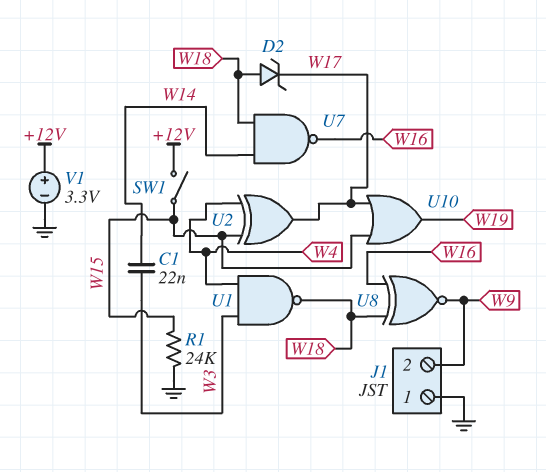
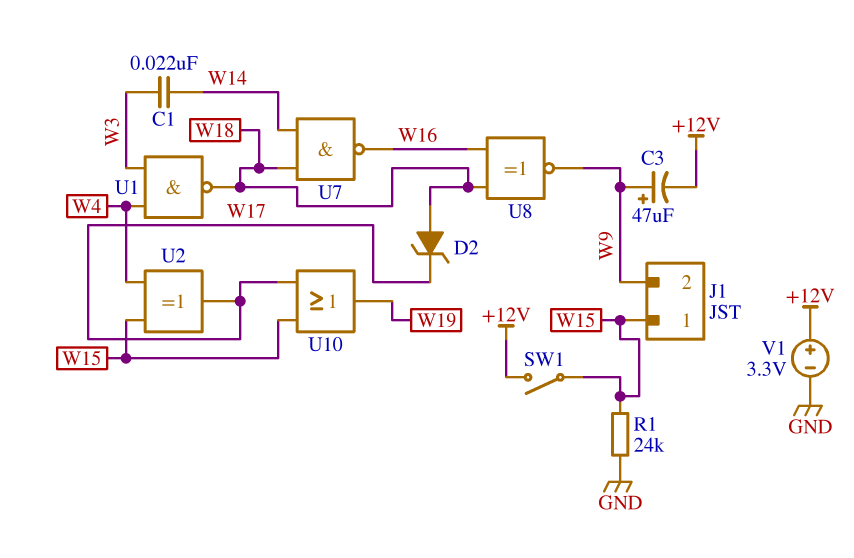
C3: none -> 47uF (plus W9, minus +12V)
J1 pin 1: GND -> W15

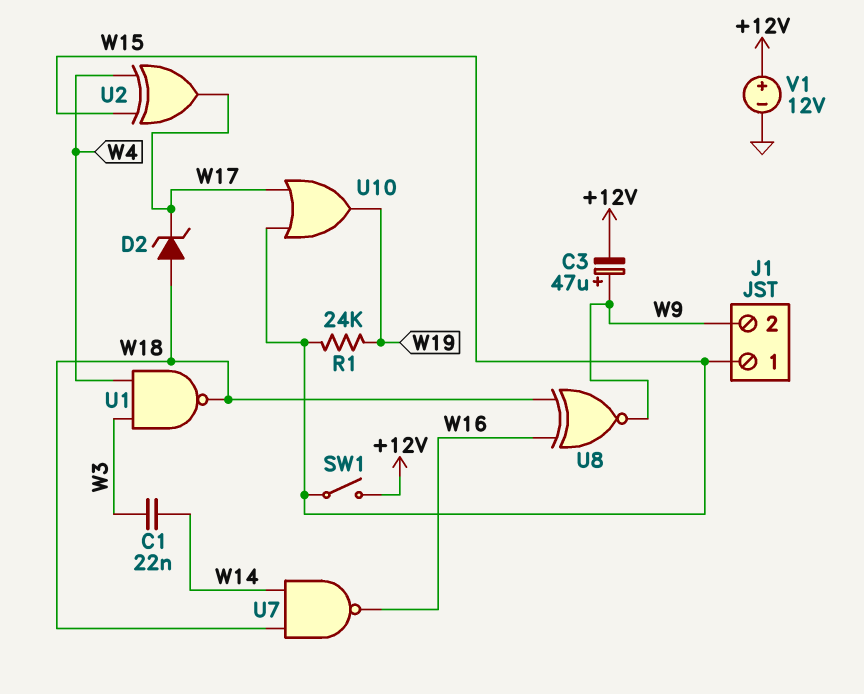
R1: 24k (GND, W15) -> 24k (W15, W19)
V1: 3.3V (plus +12V, minus GND) -> 12V (plus +12V, minus GND)

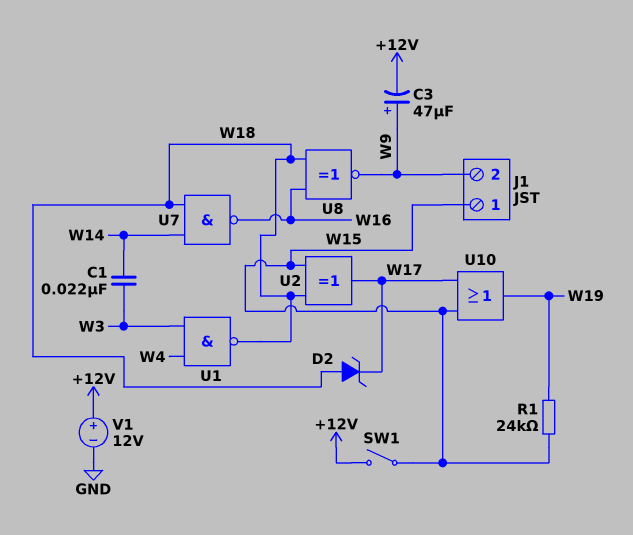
U2: XOR (in W4, in W15, out W17) -> XOR (in W15, in W18, out W17)

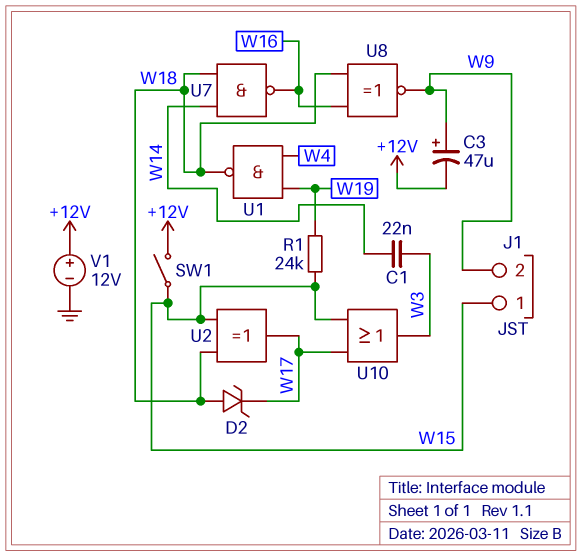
U1: NAND (in W3, in W4, out W18) -> NAND (in W4, in W19, out W18)
U10: OR (in W15, in W17, out W19) -> OR (in W15, in W17, out W3)

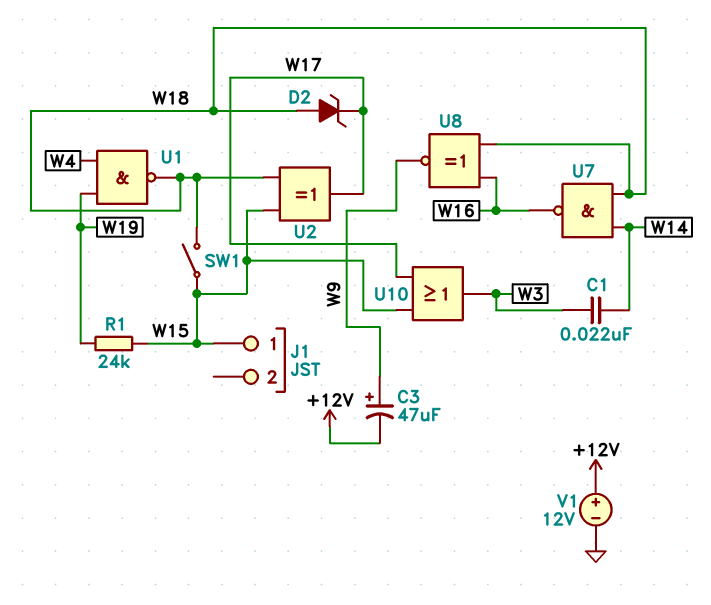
J1 pin 2: W9 -> none
SW1: switch (+12V, W15) -> switch (W15, W18)

